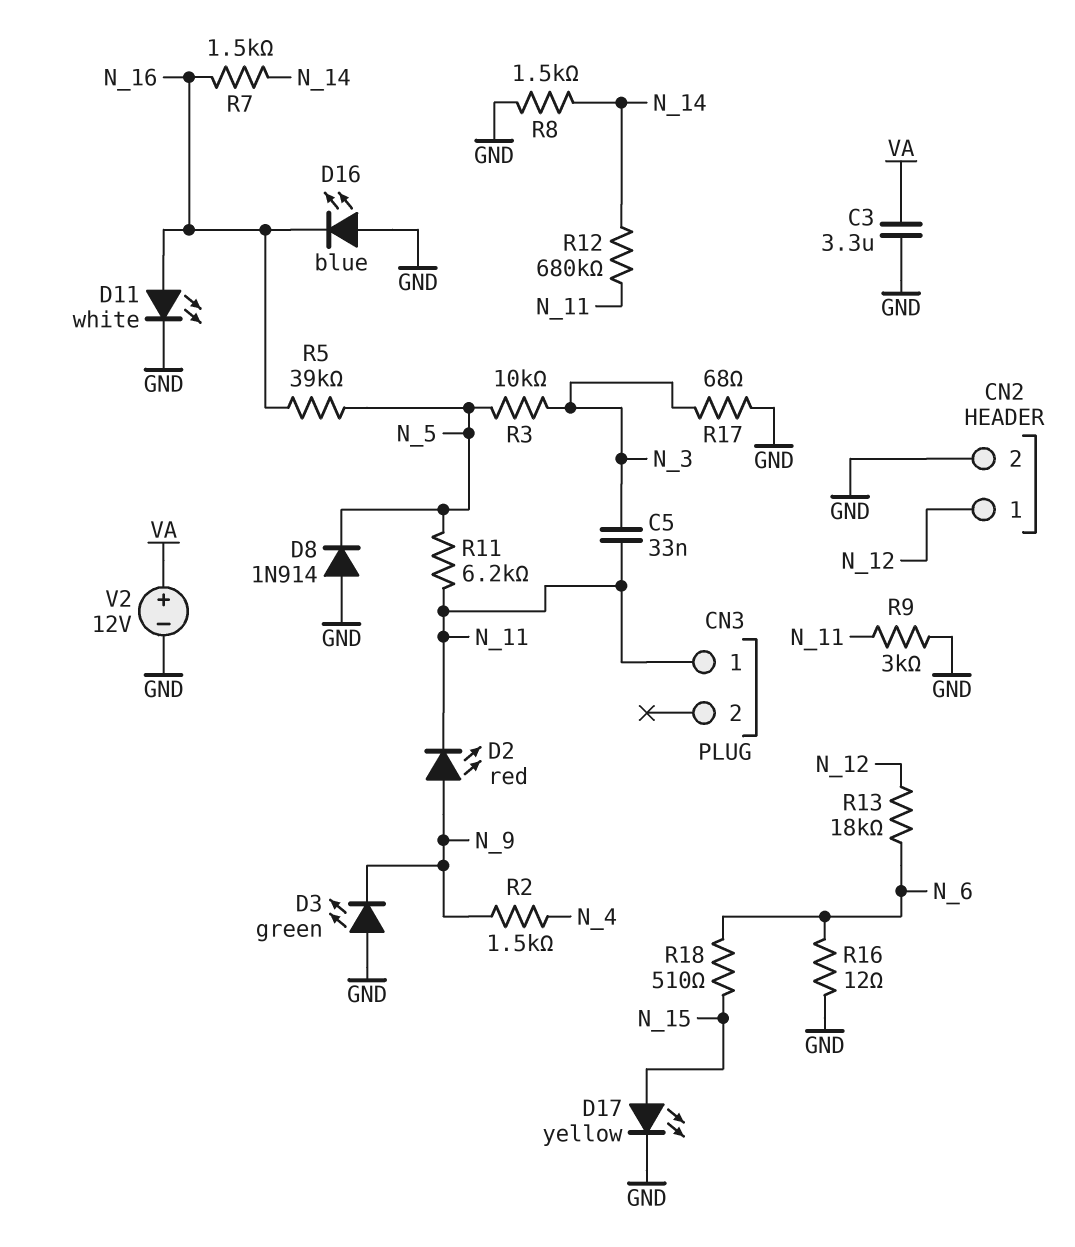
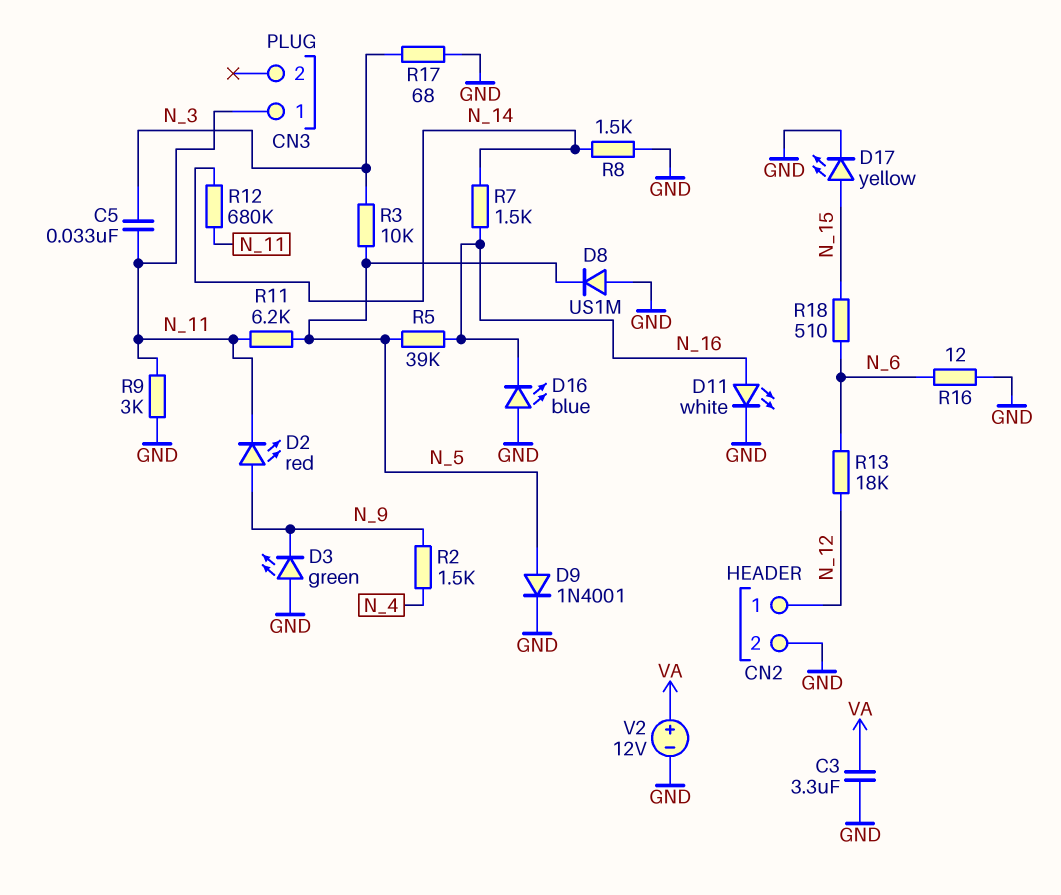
D8: diode 1N914 (A GND, K N_5) -> diode US1M (A GND, K N_5)
D9: none -> diode 1N4001 (A N_5, K GND)

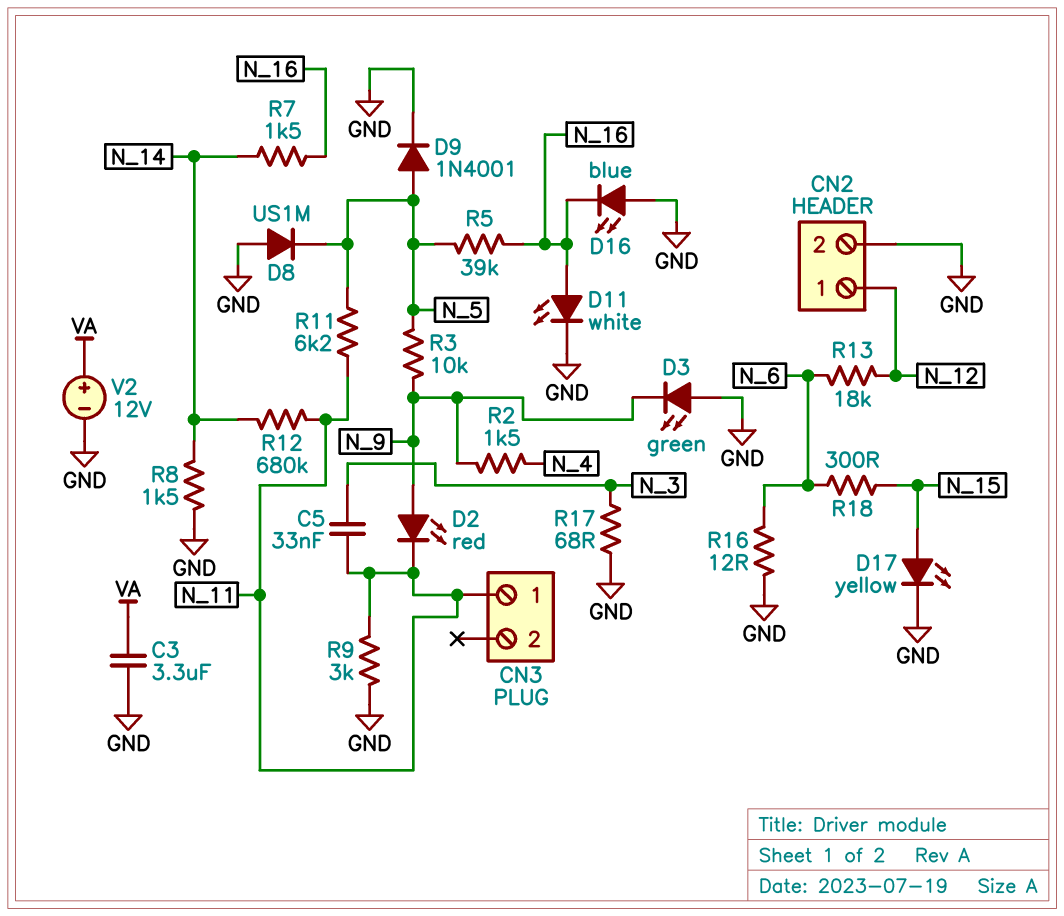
R3: 10k (N_3, N_5) -> 10k (N_5, N_9)
R18: 510 (N_6, N_15) -> 300 (N_6, N_15)

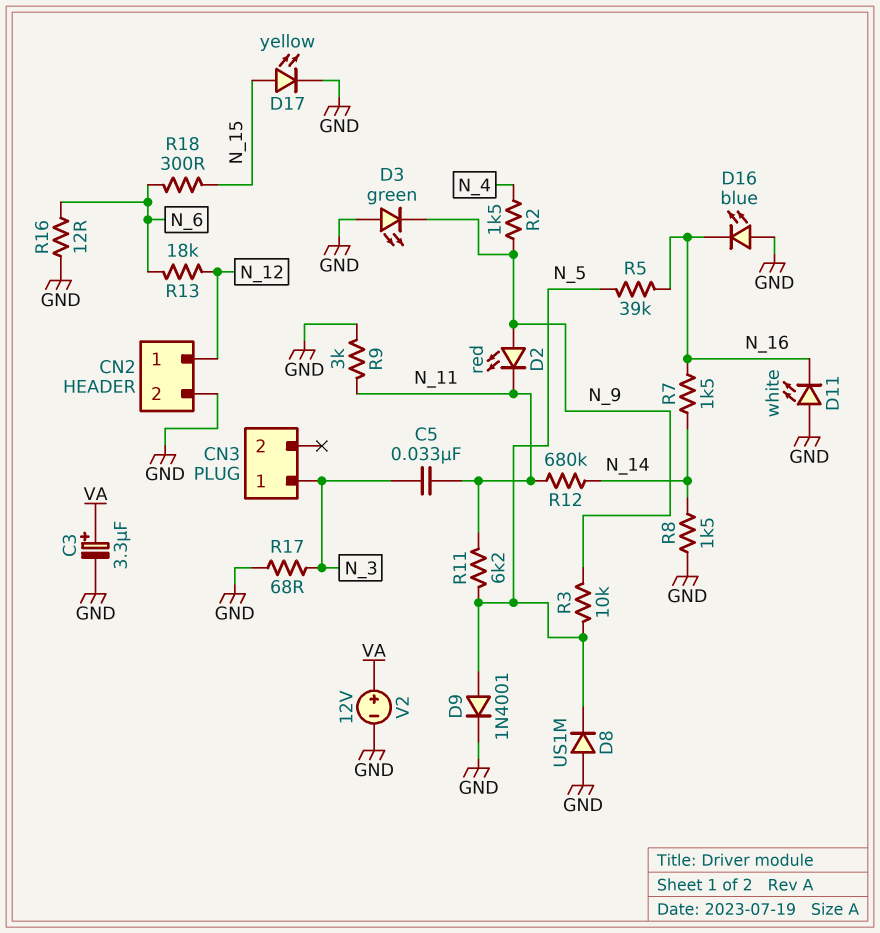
C3: 3.3uF (GND, VA) -> 3.3uF (plus VA, minus GND)
CN3 pin 1: N_11 -> N_3
D11: LED white (A N_16, K GND) -> LED white (A GND, K N_16)

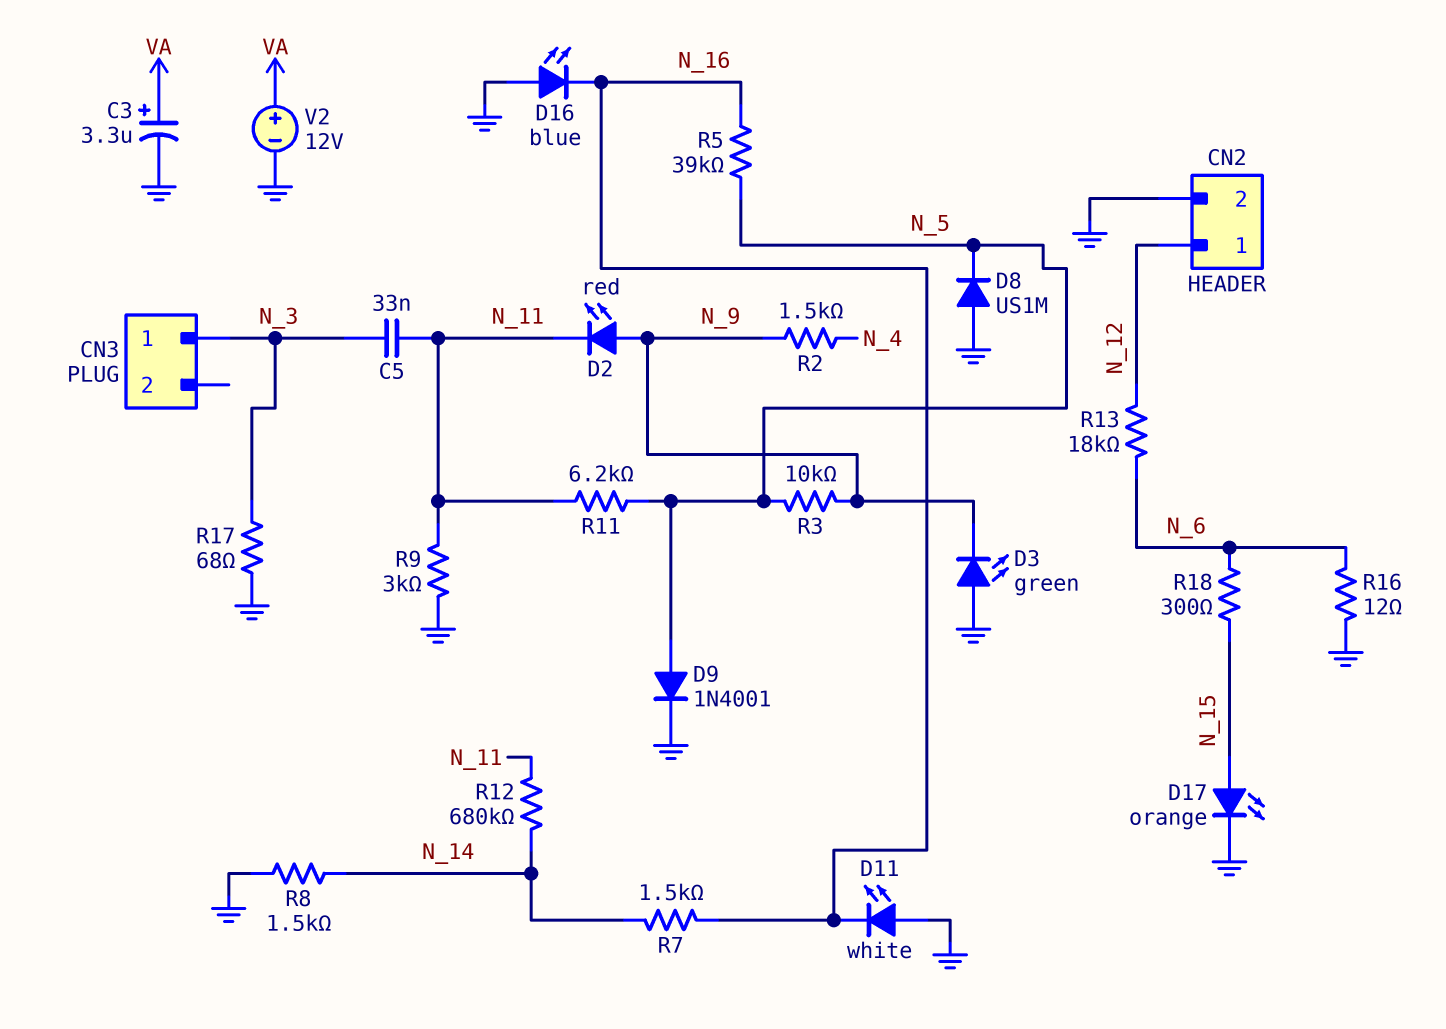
D17: LED yellow (A N_15, K GND) -> LED orange (A N_15, K GND)

